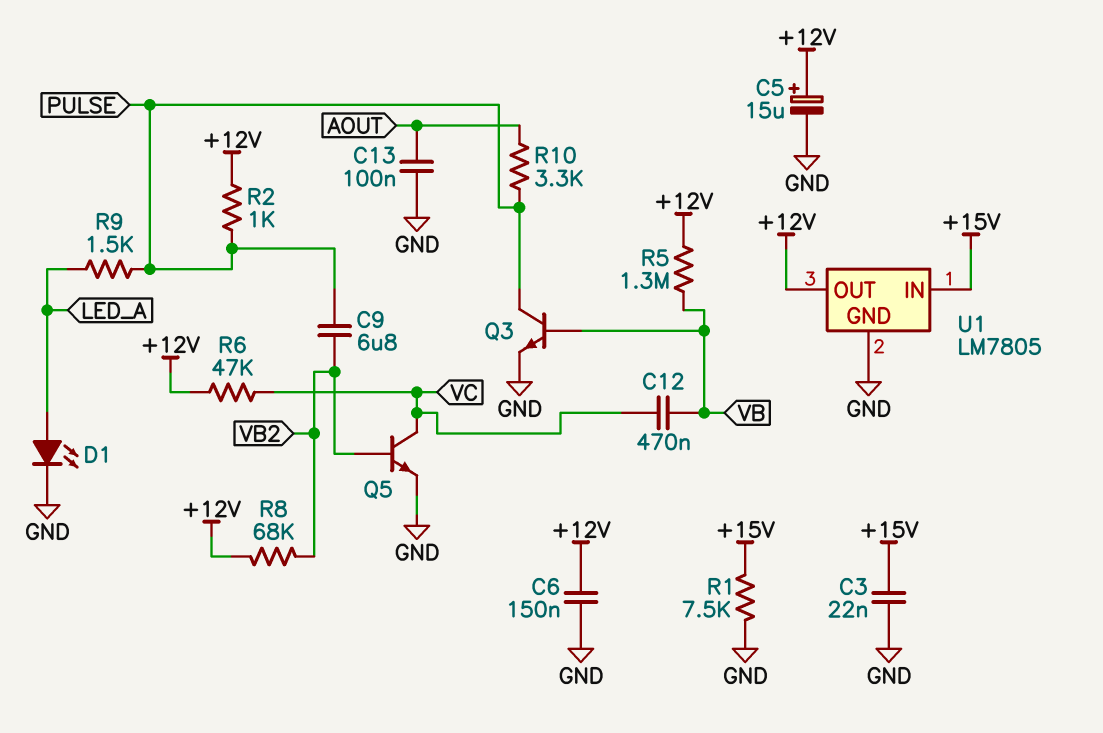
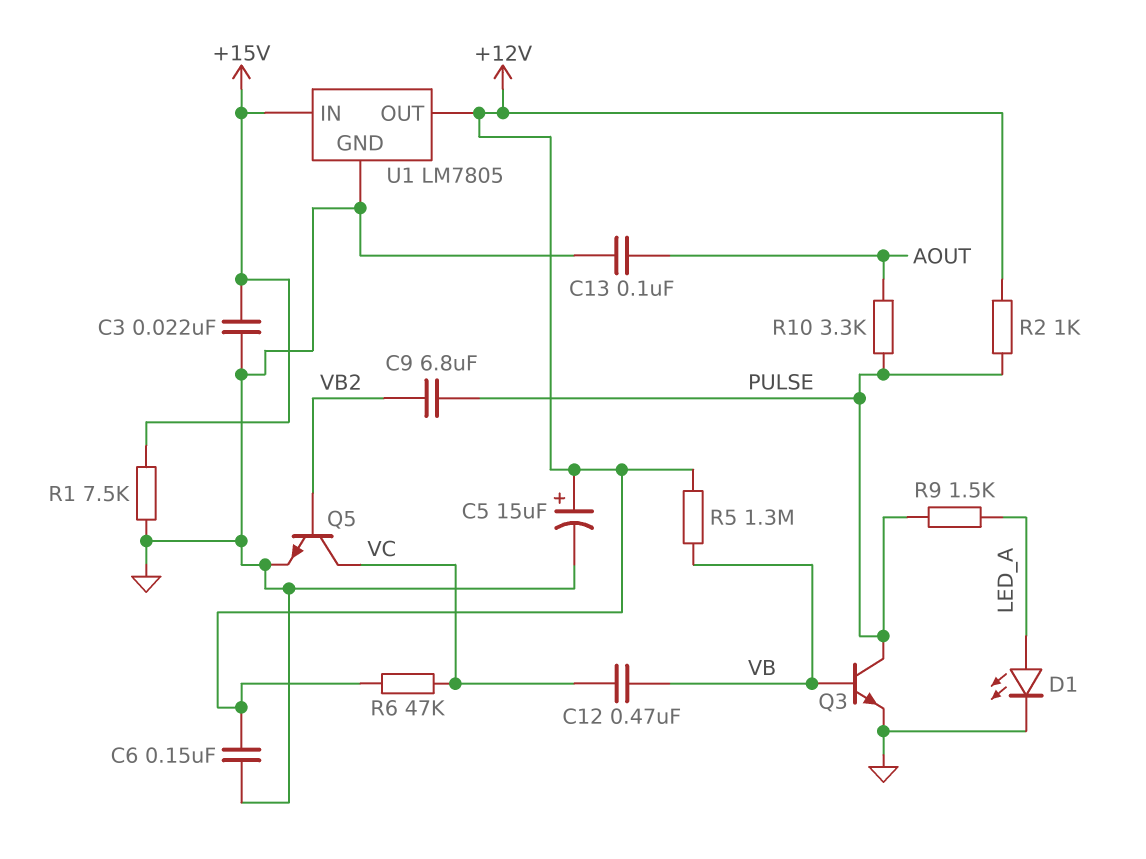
R8: 68k (+12V, VB2) -> none

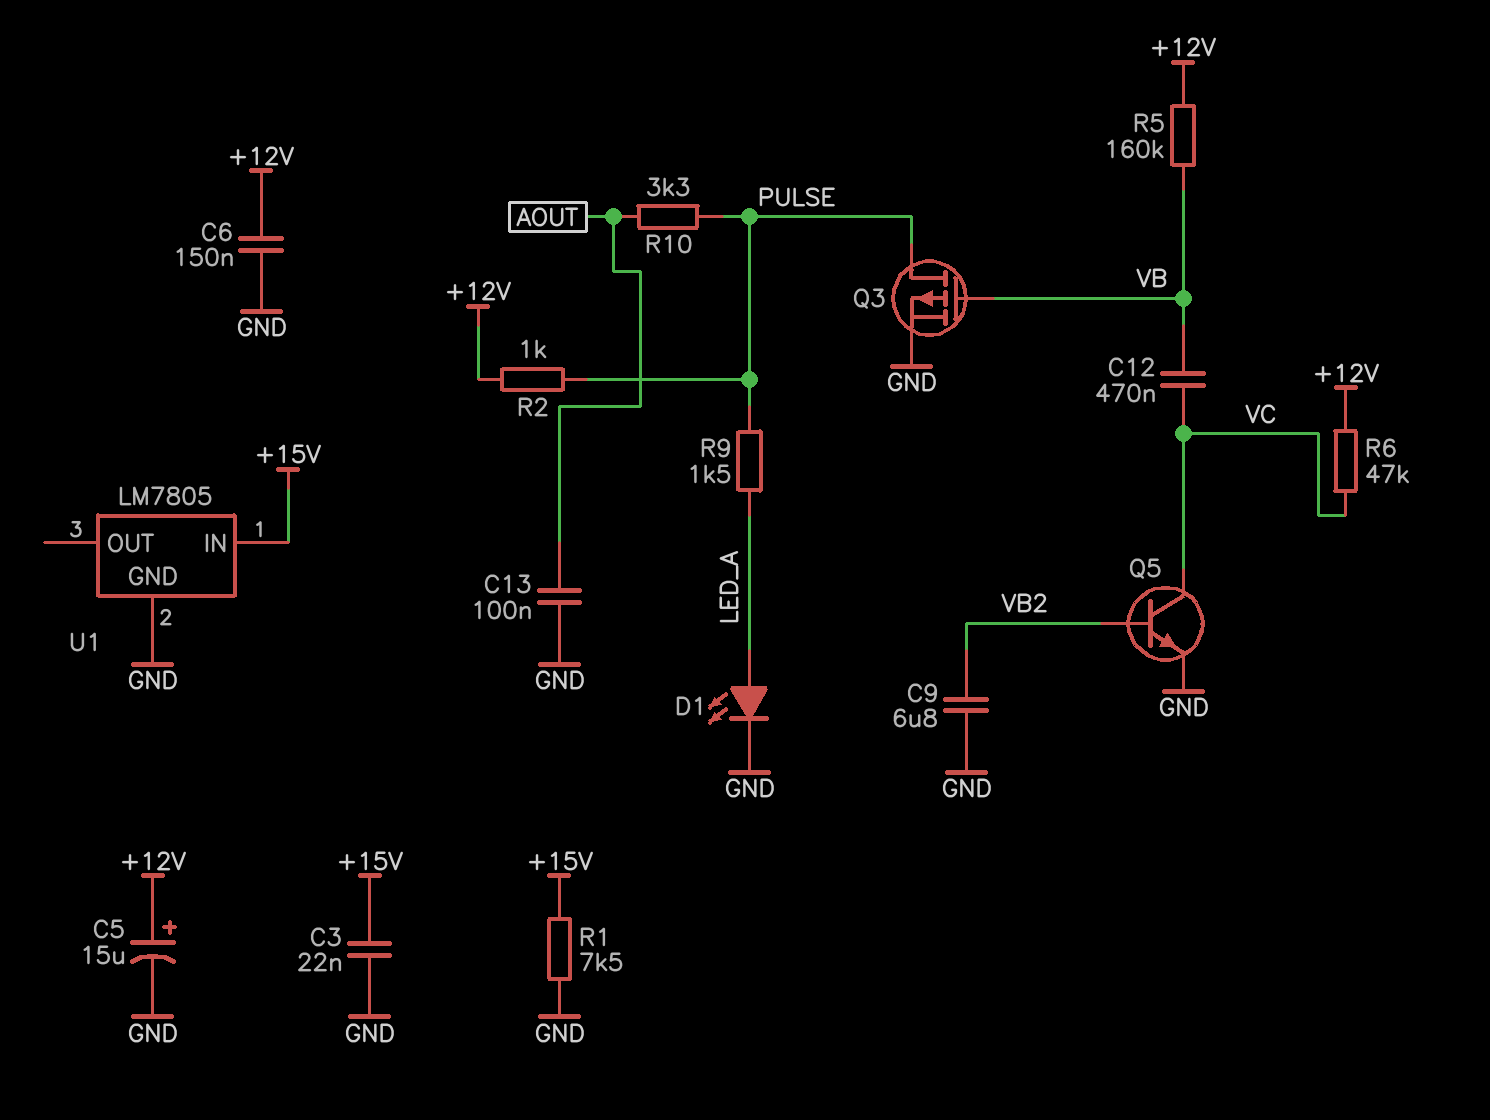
C9: 6.8uF (PULSE, VB2) -> 6.8uF (GND, VB2)
Q3: NPN (B VB, C PULSE, E GND) -> PMOS (G VB, D PULSE, S GND)
R5: 1.3M (+12V, VB) -> 160k (+12V, VB)
U1 pin OUT: +12V -> none

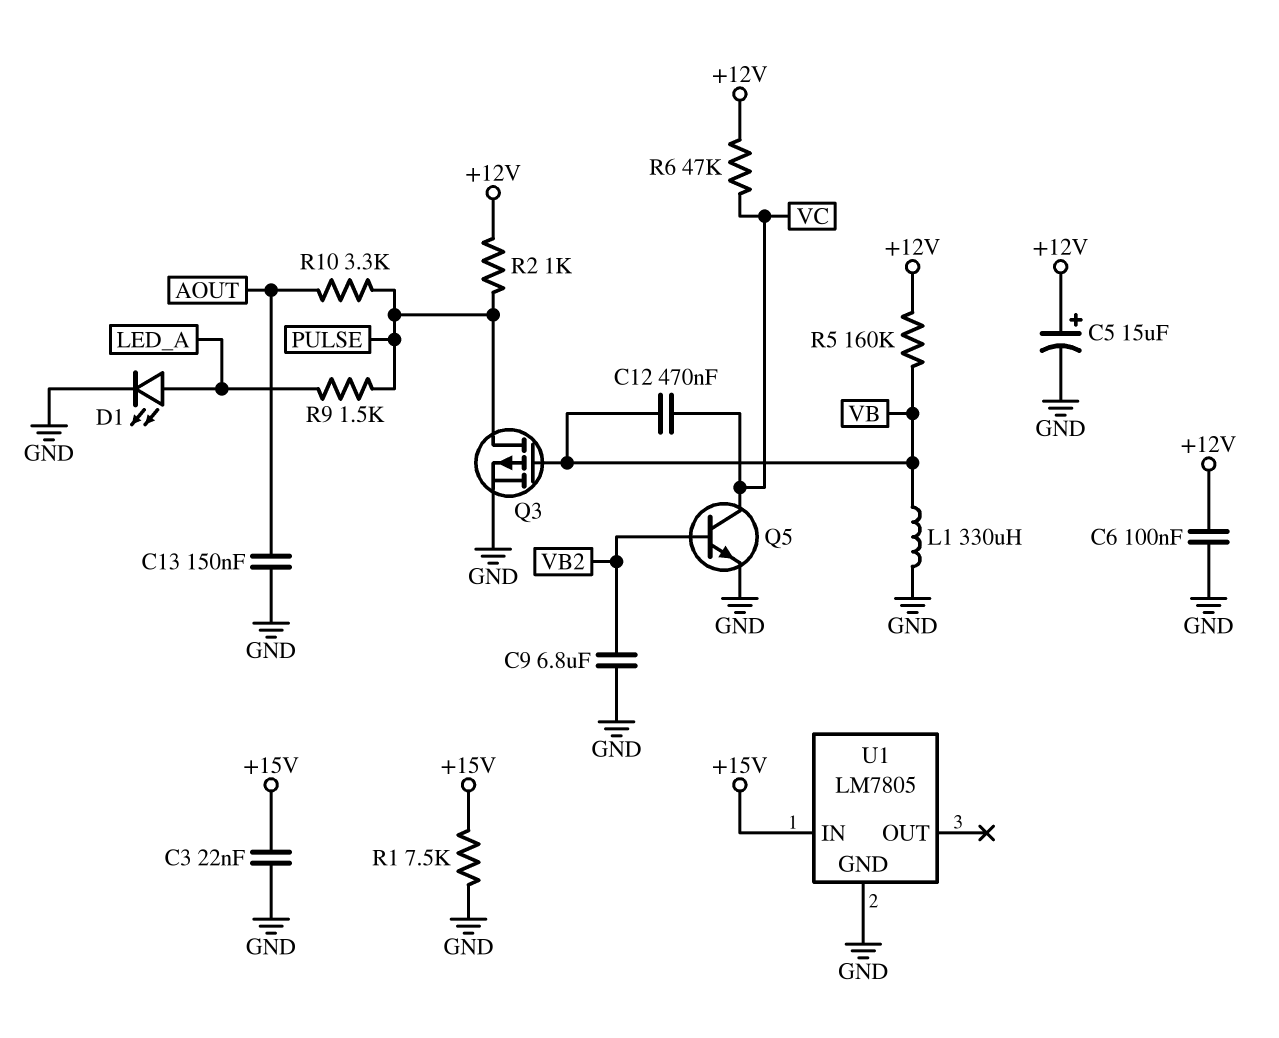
C6: 150nF (+12V, GND) -> 100nF (+12V, GND)
C13: 100nF (AOUT, GND) -> 150nF (AOUT, GND)
L1: none -> 330uH (GND, VB)

